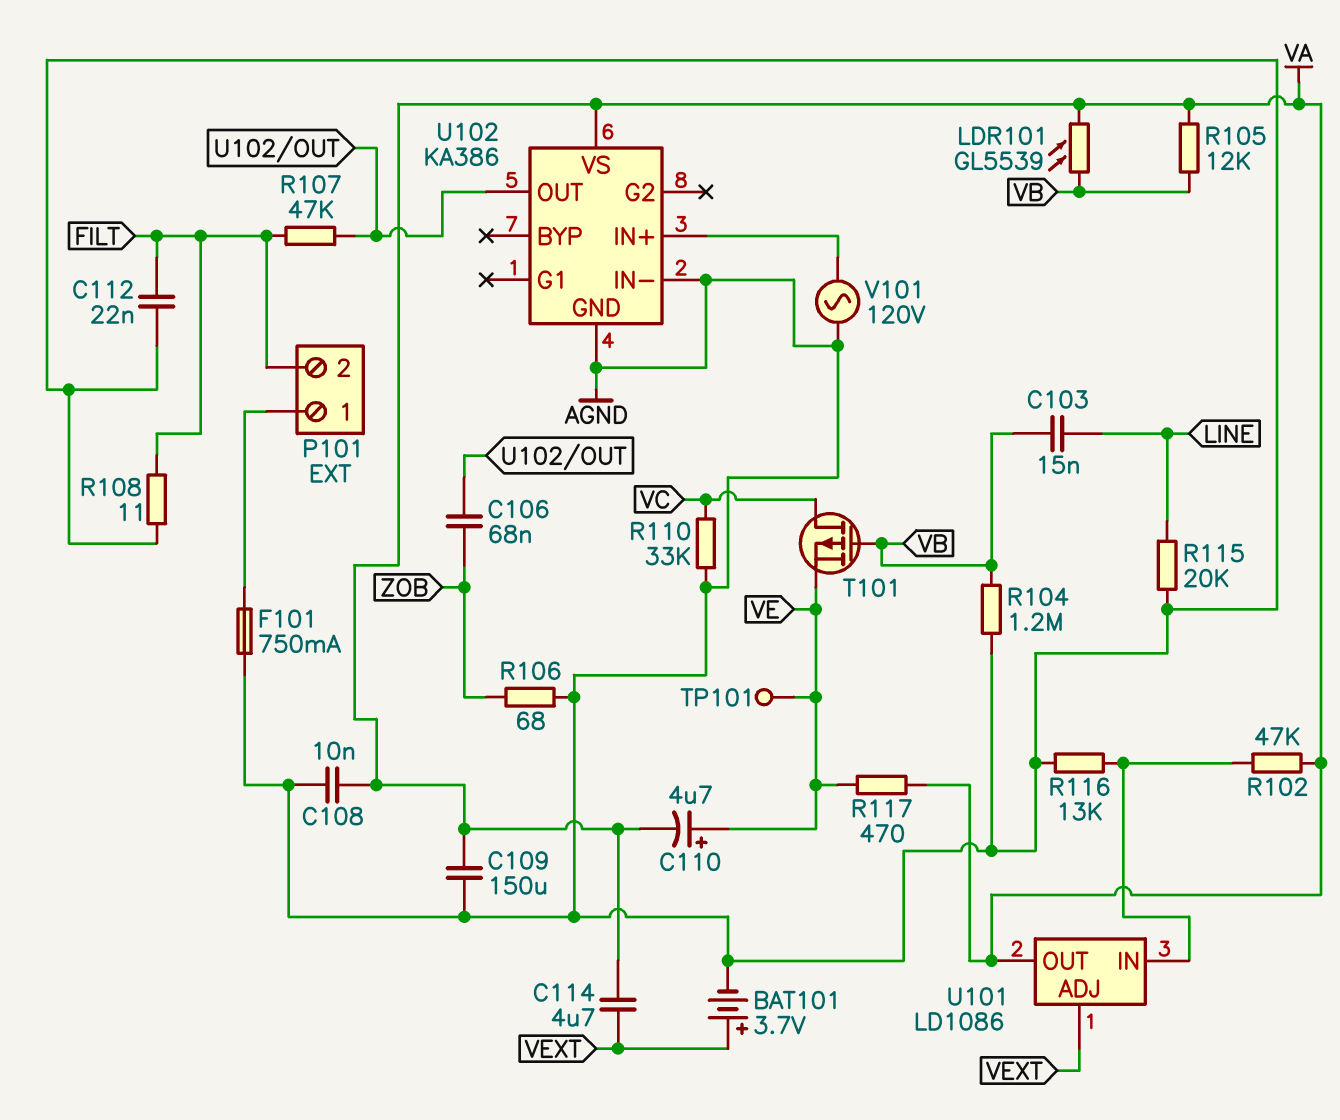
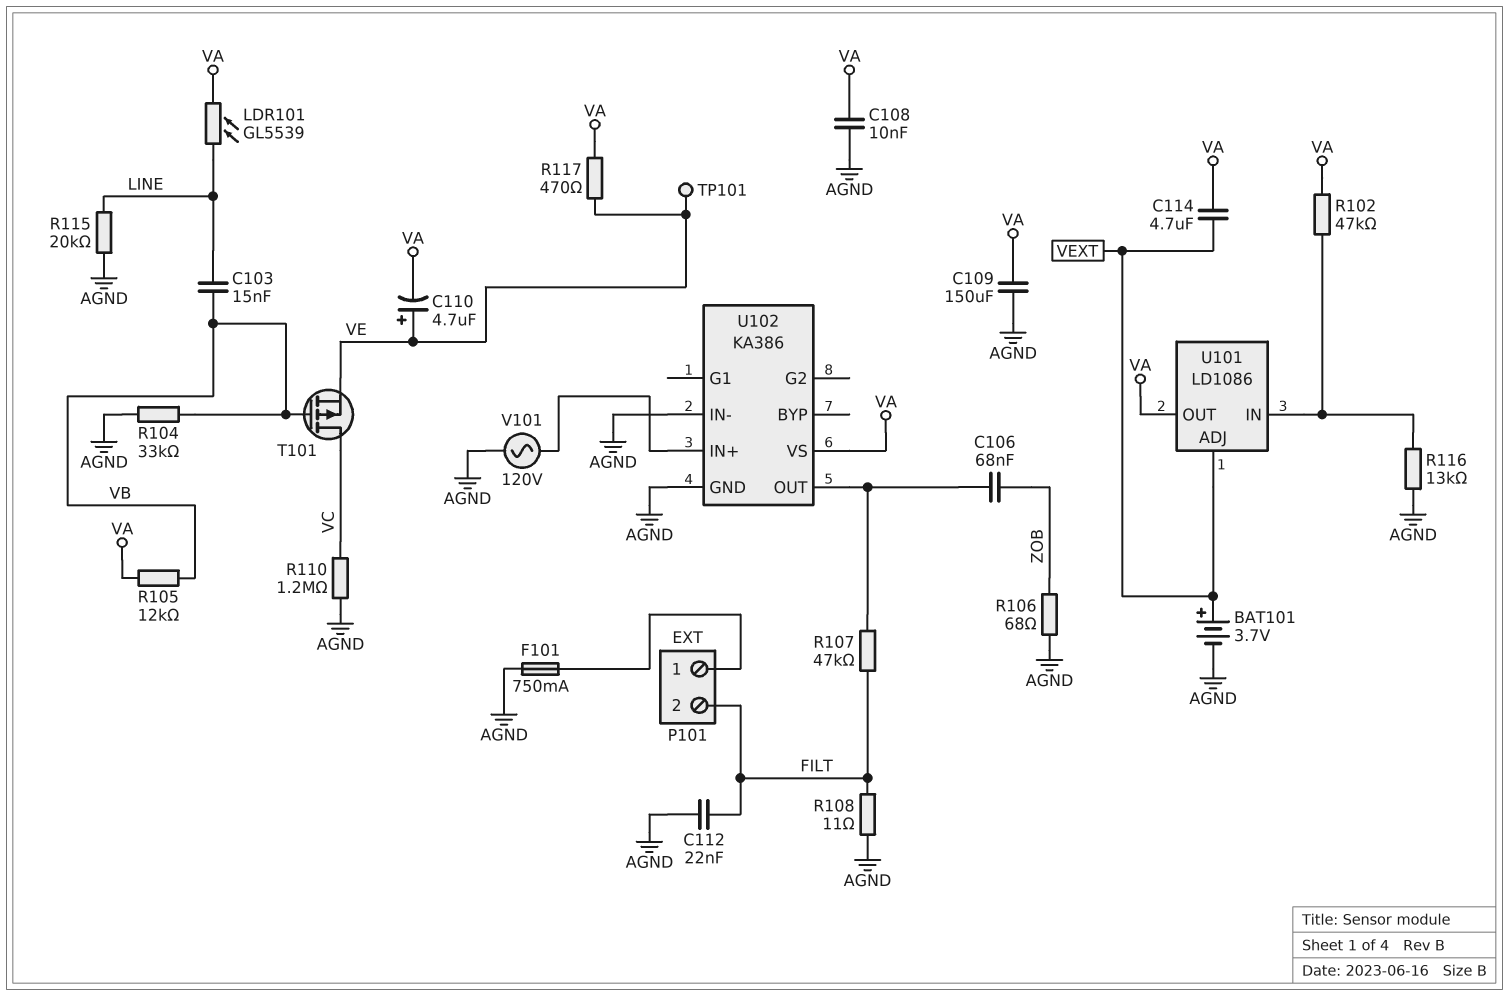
LDR101: GL5539 (VA, VB) -> GL5539 (LINE, VA)
R104: 1.2M (AGND, VB) -> 33k (AGND, VB)
R110: 33k (AGND, VC) -> 1.2M (AGND, VC)

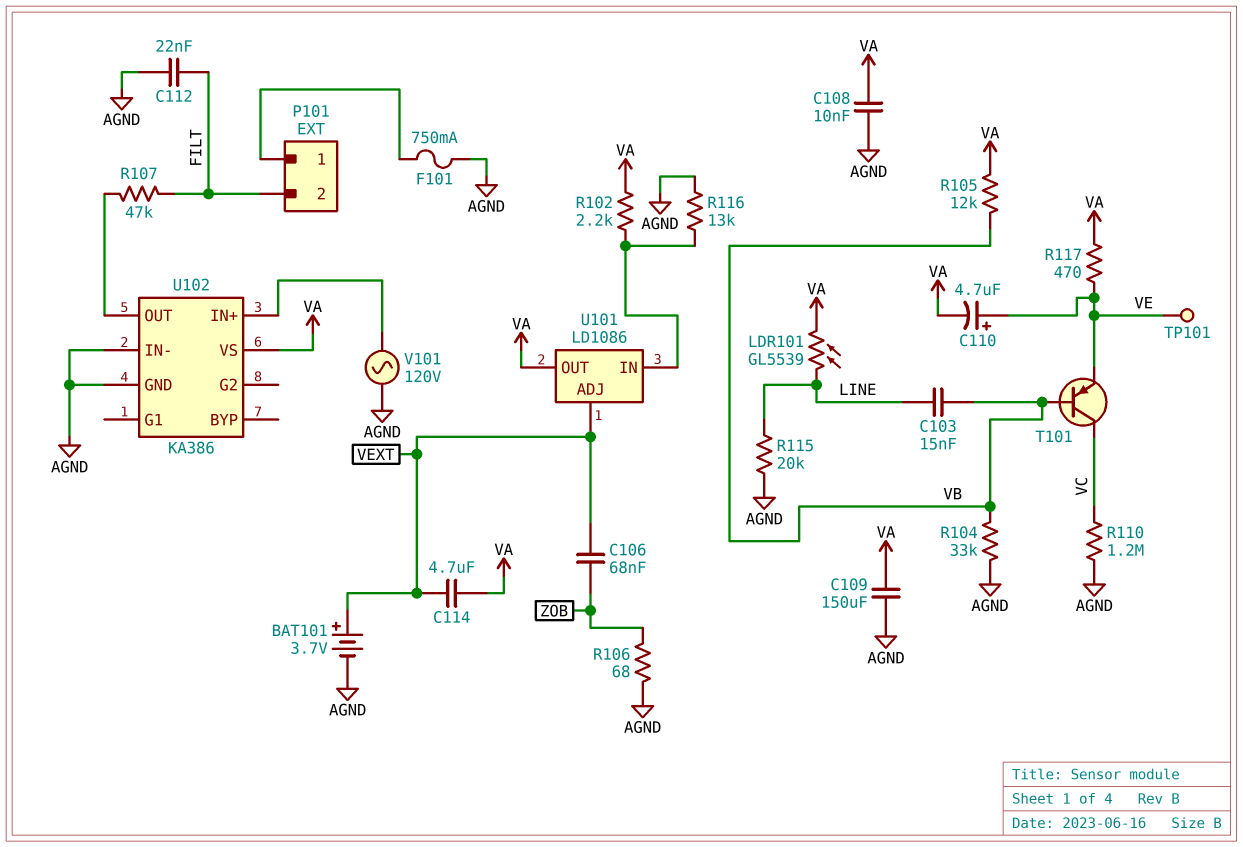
C106: 68nF (U102/OUT, ZOB) -> 68nF (VEXT, ZOB)
R102: 47k (U101/IN, VA) -> 2.2k (U101/IN, VA)
R108: 11 (AGND, FILT) -> none
T101: PMOS (G VB, D VC, S VE) -> PNP (B VB, C VC, E VE)

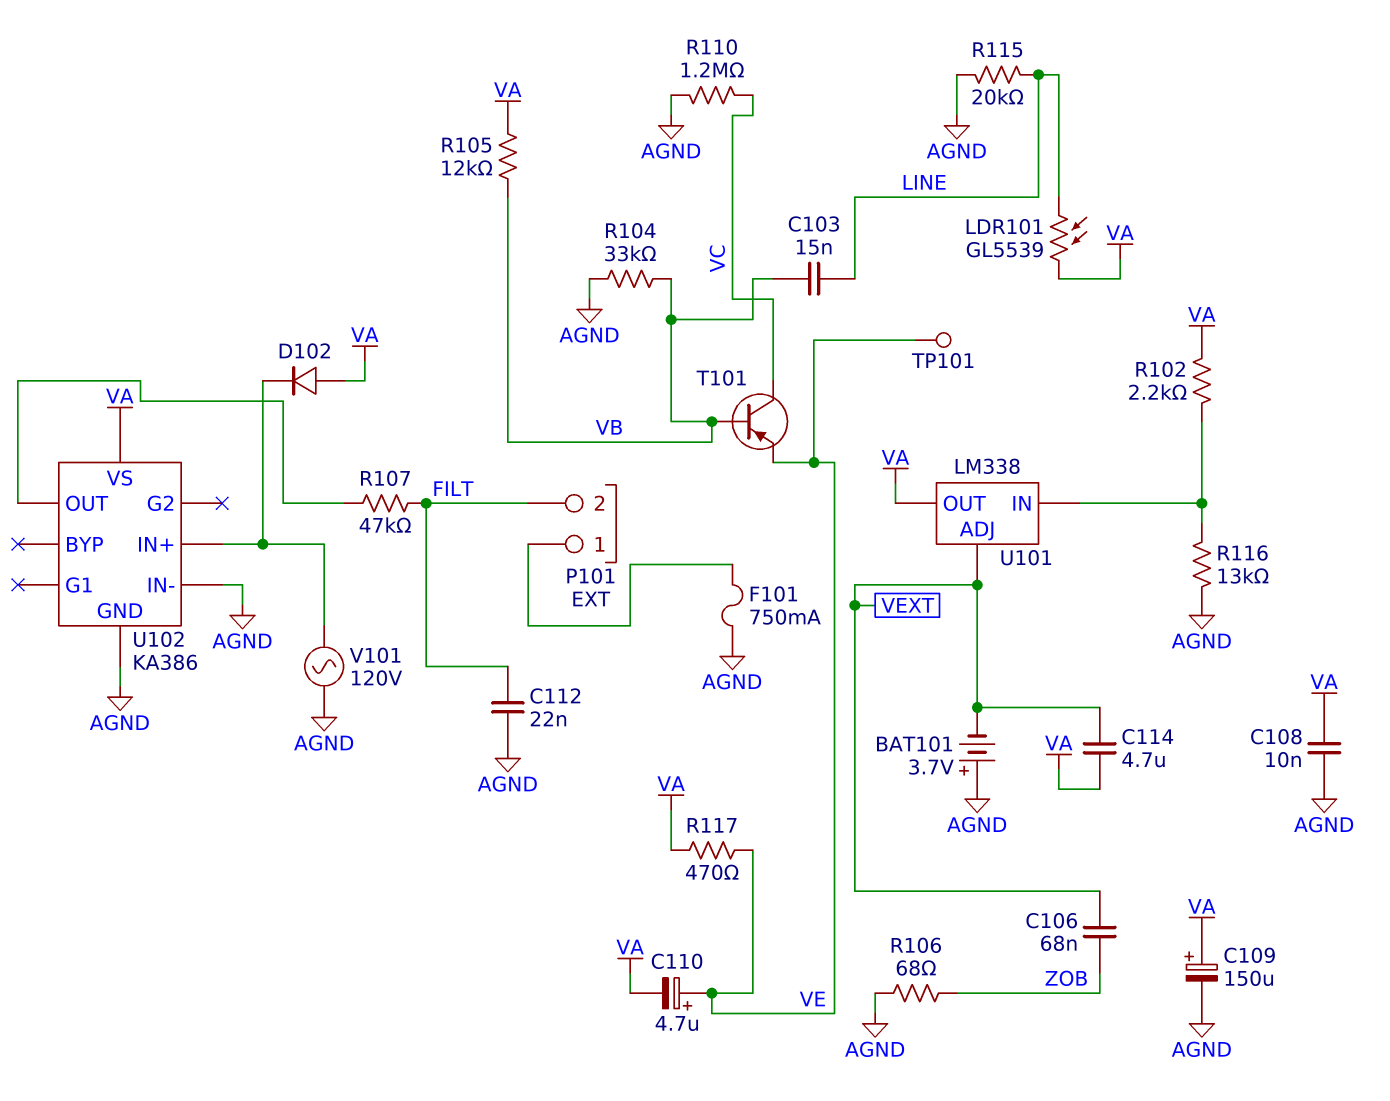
BAT101: 3.7V (plus VEXT, minus AGND) -> 3.7V (plus AGND, minus VEXT)
C109: 150uF (AGND, VA) -> 150uF (plus VA, minus AGND)
D102: none -> diode (A VA, K U102/IN+)
U101: LD1086 -> LM338

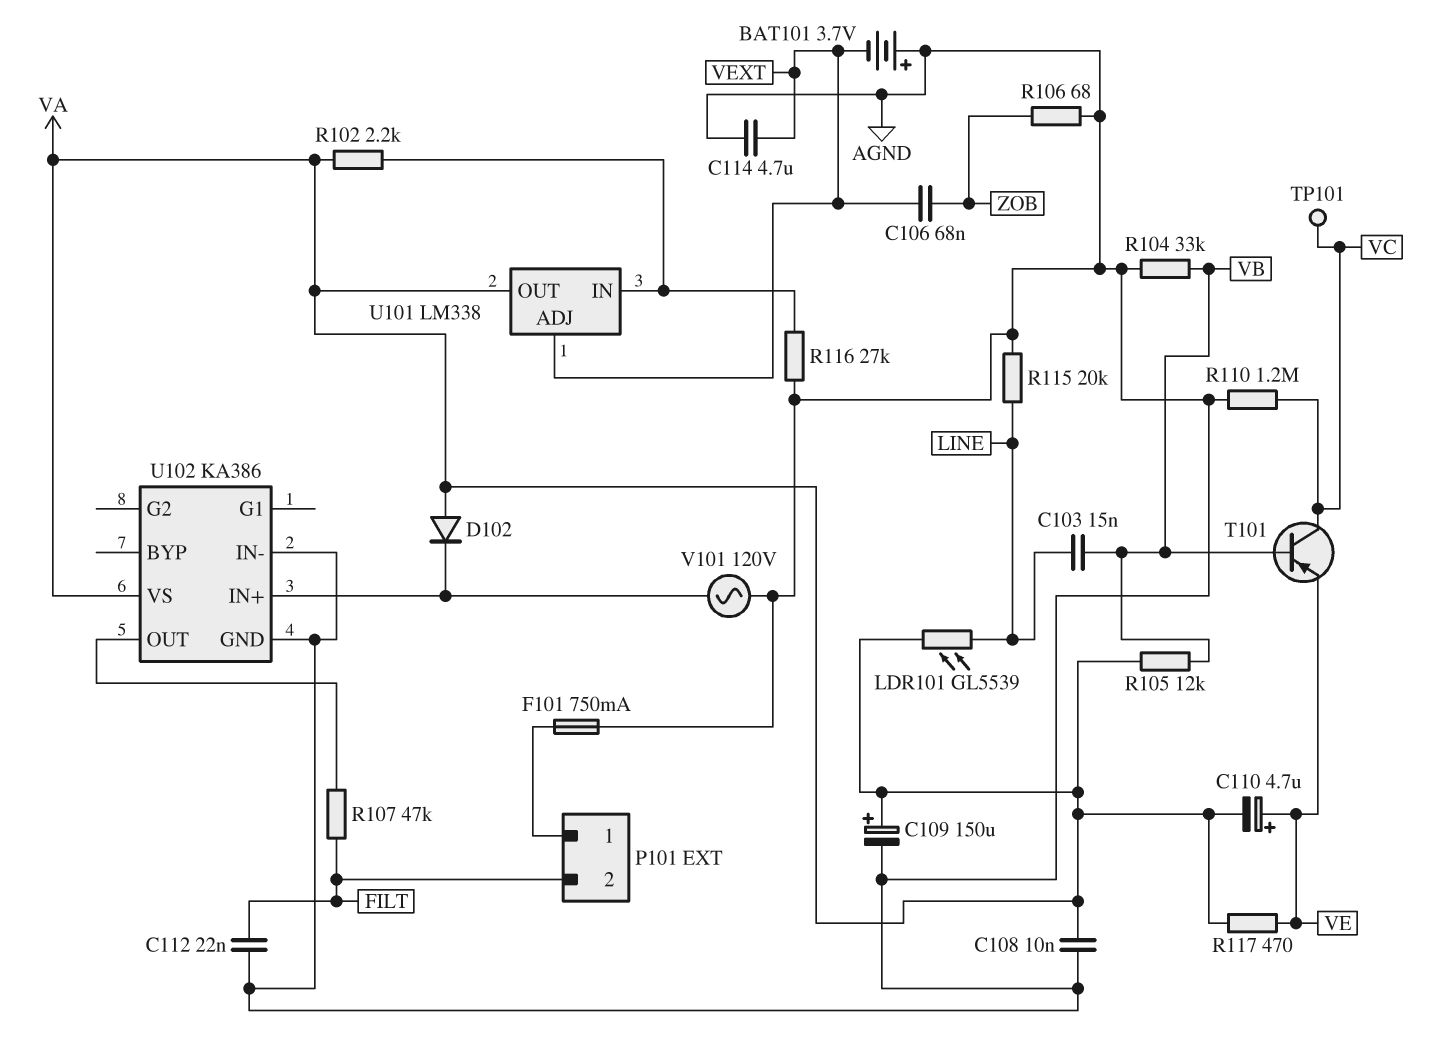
C114: 4.7uF (VA, VEXT) -> 4.7uF (AGND, VEXT)
R116: 13k (AGND, U101/IN) -> 27k (AGND, U101/IN)
TP101: test point (VE) -> test point (VC)

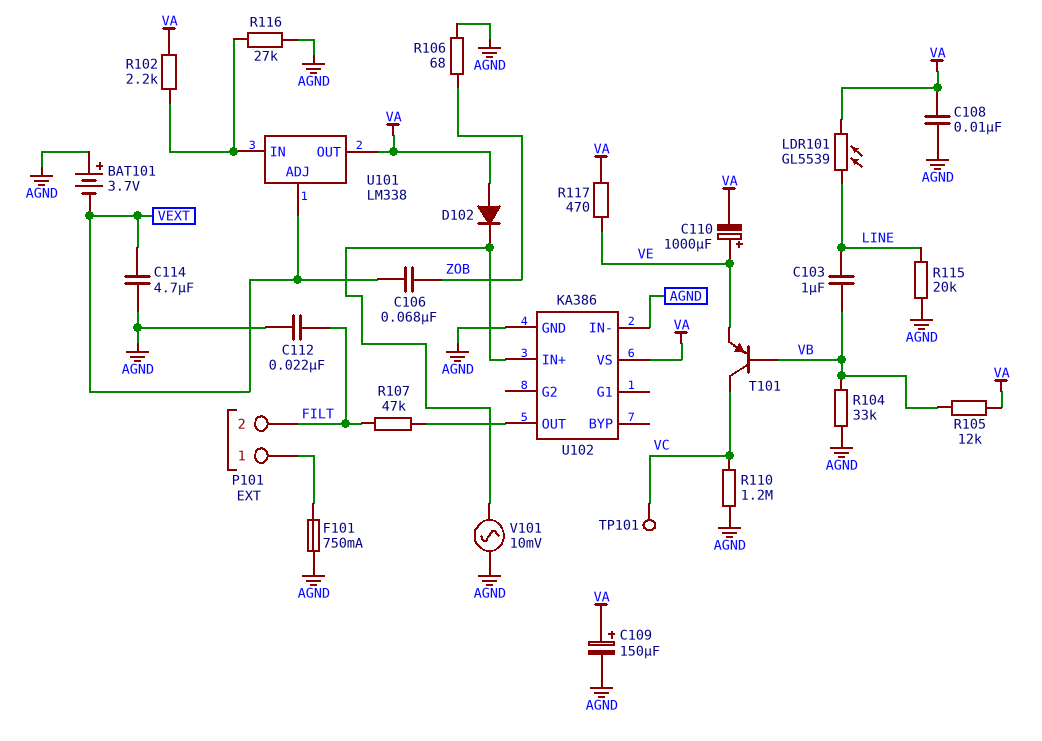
C103: 15nF (LINE, VB) -> 1uF (LINE, VB)
C110: 4.7uF (plus VE, minus VA) -> 1000uF (plus VE, minus VA)
V101: AC 120V (AGND, U102/IN+) -> AC 10mV (AGND, U102/IN+)

